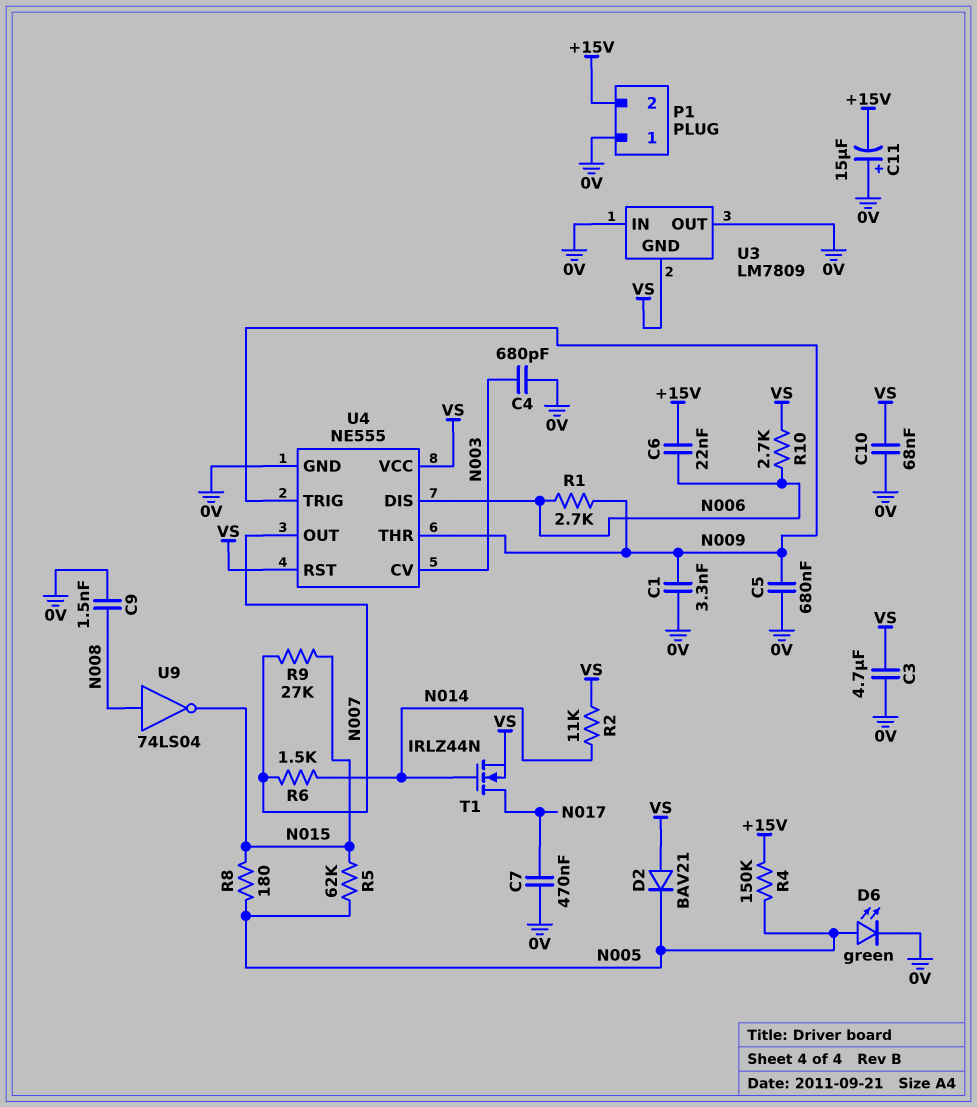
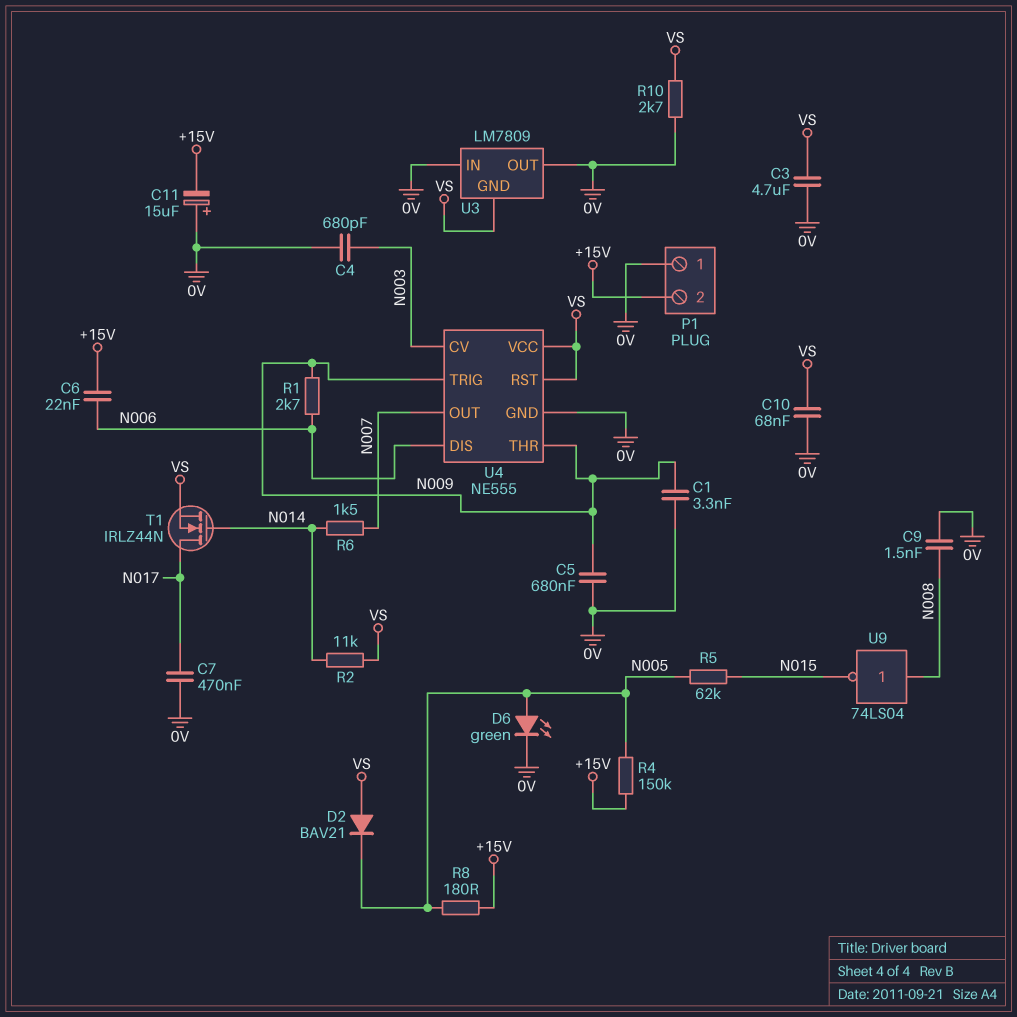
R8: 180 (N005, N015) -> 180 (+15V, N005)
R9: 27k (N007, N015) -> none
R10: 2.7k (N006, VS) -> 2.7k (0V, VS)

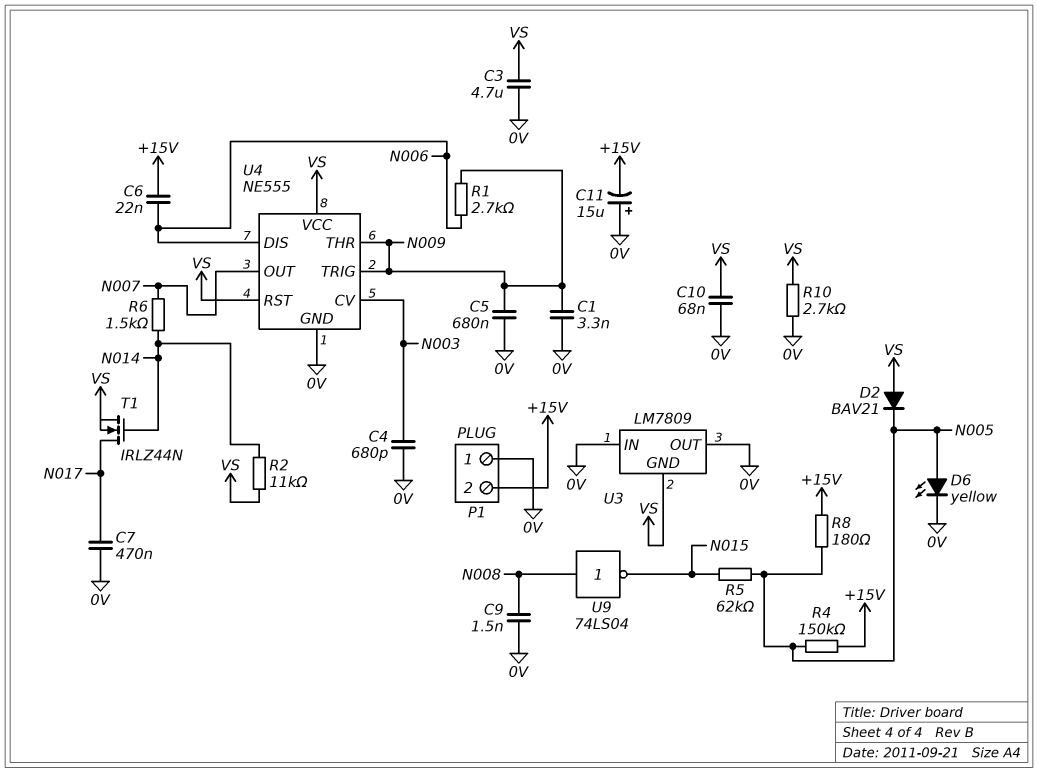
D6: LED green (A N005, K 0V) -> LED yellow (A N005, K 0V)

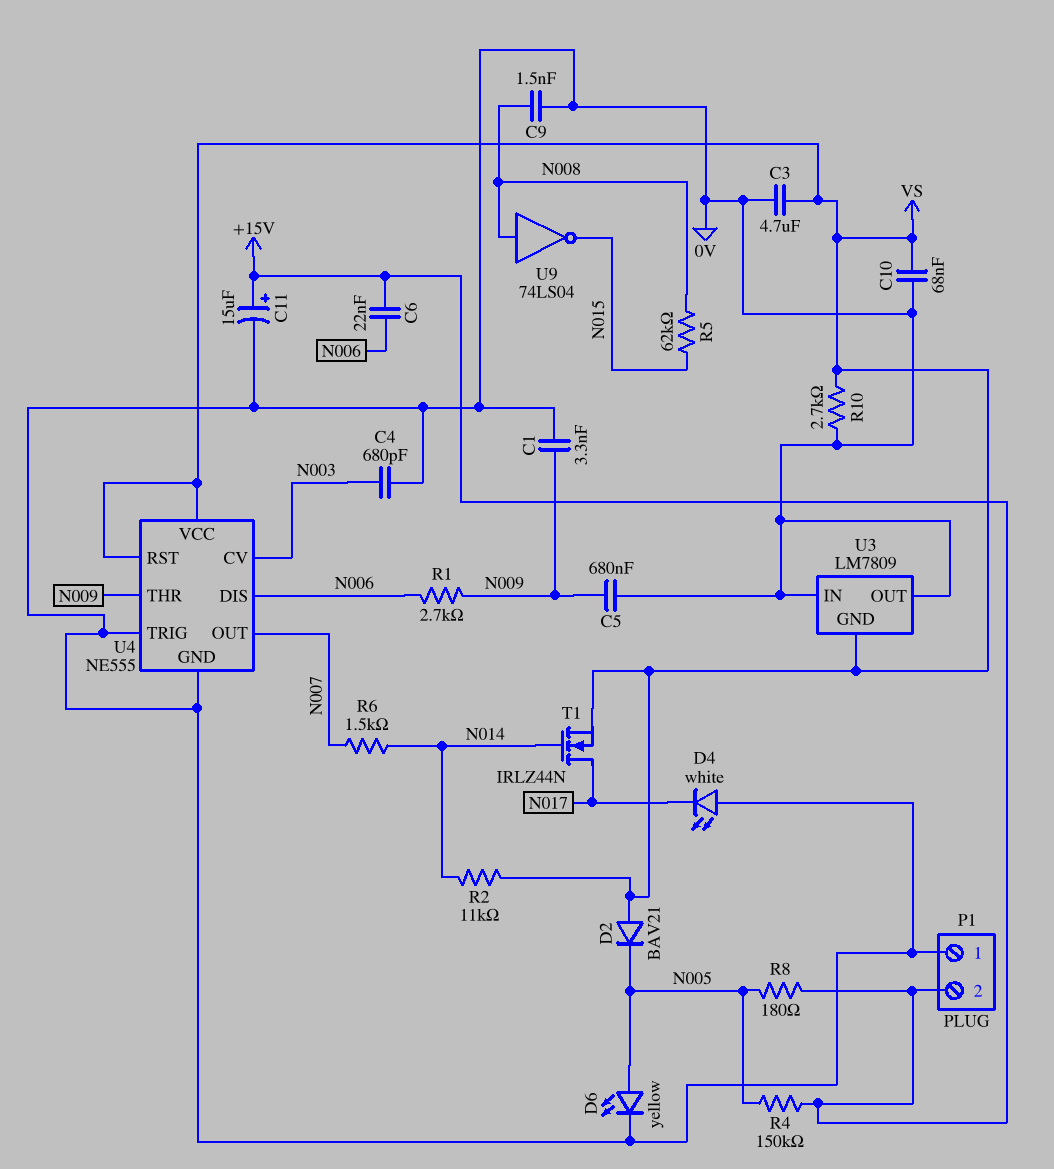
C7: 470nF (0V, N017) -> none
C11: 15uF (plus 0V, minus +15V) -> 15uF (plus +15V, minus 0V)
D4: none -> LED white (A 0V, K N017)
R5: 62k (N005, N015) -> 62k (N008, N015)
U4 pin TRIG: N009 -> 0V

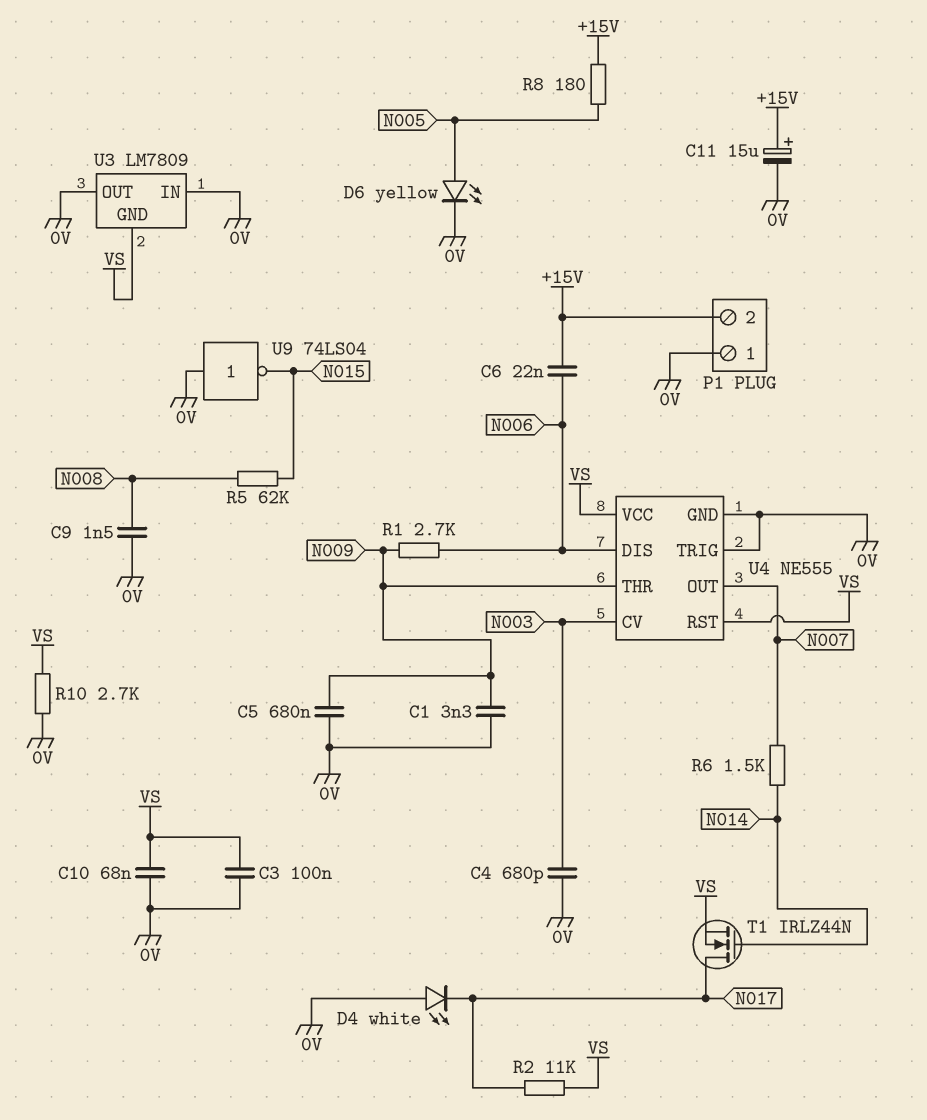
C3: 4.7uF (0V, VS) -> 100nF (0V, VS)
D2: diode BAV21 (A VS, K N005) -> none
R2: 11k (N014, VS) -> 11k (N017, VS)
R4: 150k (+15V, N005) -> none
U9: NOT 74LS04 (in N008, out N015) -> NOT 74LS04 (in 0V, out N015)

